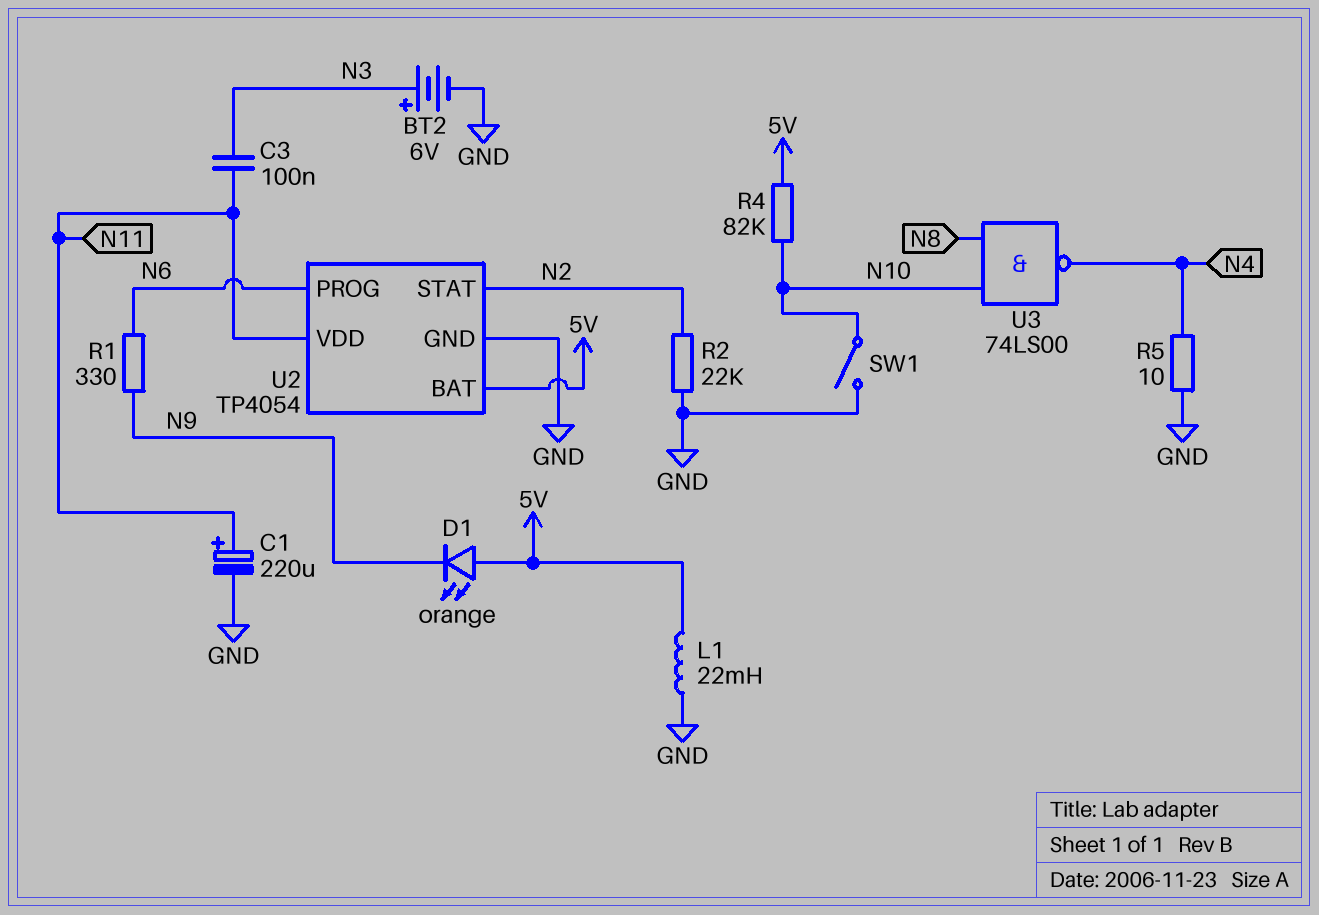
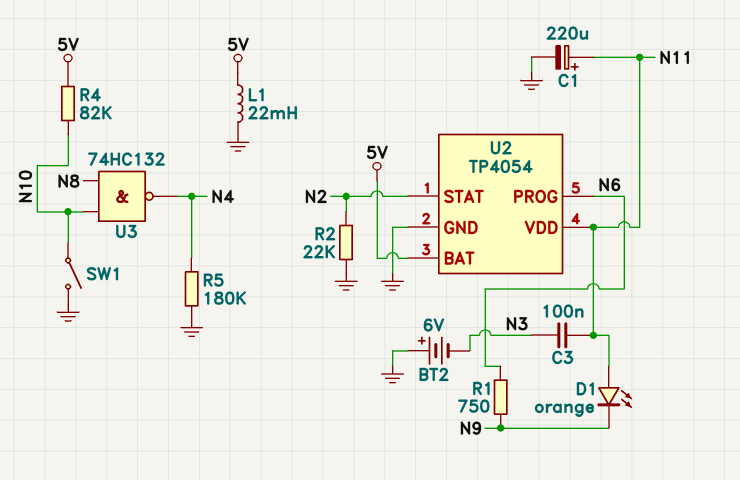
BT2: 6V (plus N3, minus GND) -> 6V (plus GND, minus N3)
D1: LED orange (A 5V, K N9) -> LED orange (A N11, K N9)
R1: 330 (N6, N9) -> 750 (N6, N9)
R5: 10 (GND, N4) -> 180k (GND, N4)
U3: NAND 74LS00 (in N8, in N10, out N4) -> NAND 74HC132 (in N8, in N10, out N4)

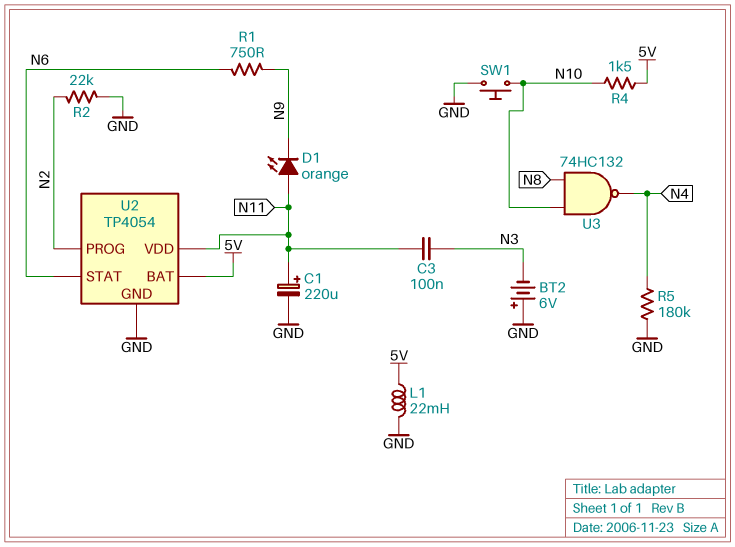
R4: 82k (5V, N10) -> 1.5k (5V, N10)
SW1: switch (GND, N10) -> button (GND, N10)
U2 pin PROG: N6 -> N2
U2 pin STAT: N2 -> N6

